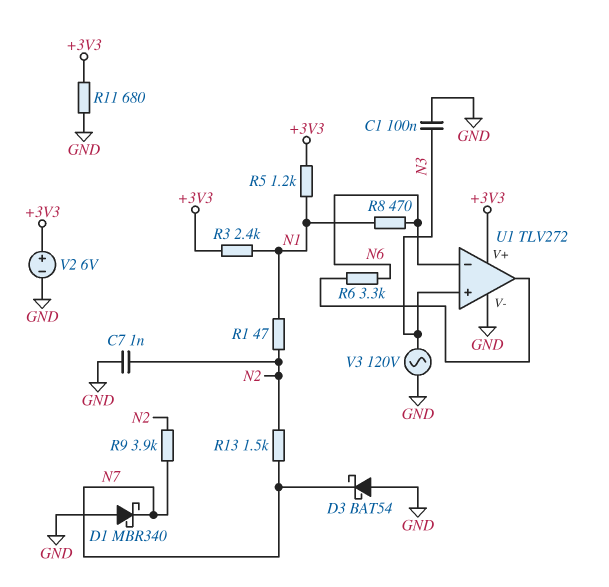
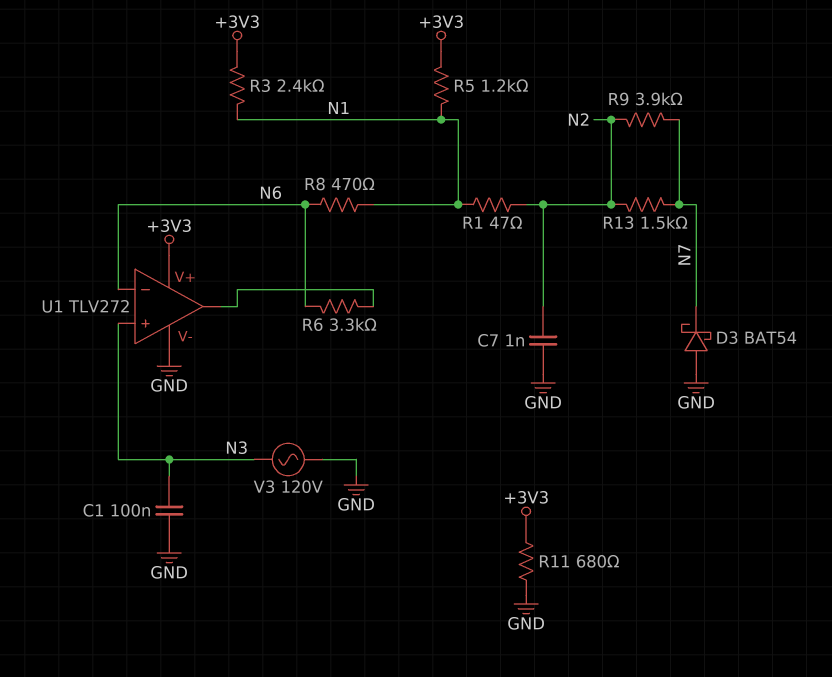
D1: schottky MBR340 (A GND, K N7) -> none
V2: 6V (plus +3V3, minus GND) -> none

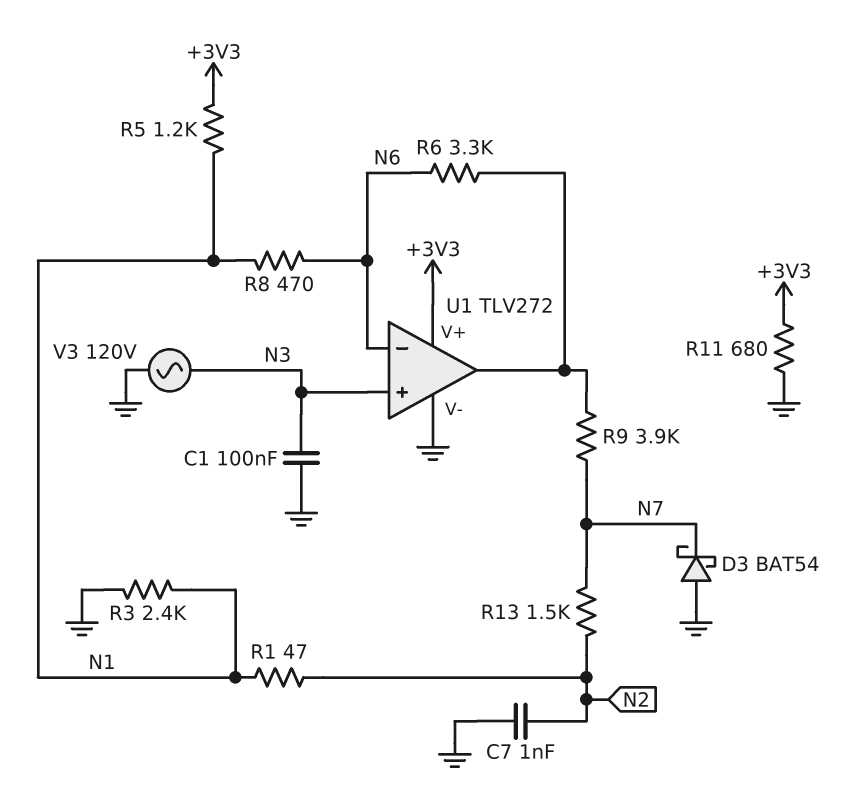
R3: 2.4k (+3V3, N1) -> 2.4k (GND, N1)
R9: 3.9k (N2, N7) -> 3.9k (N7, U1/out)

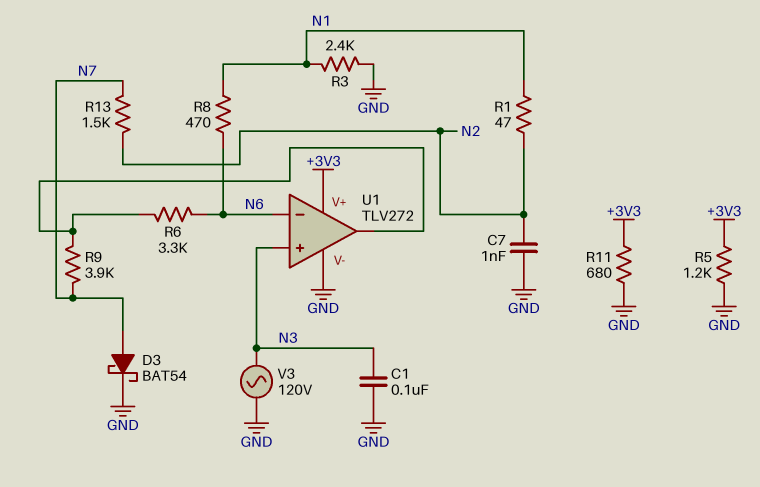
D3: schottky BAT54 (A GND, K N7) -> schottky BAT54 (A N7, K GND)
R5: 1.2k (+3V3, N1) -> 1.2k (+3V3, GND)

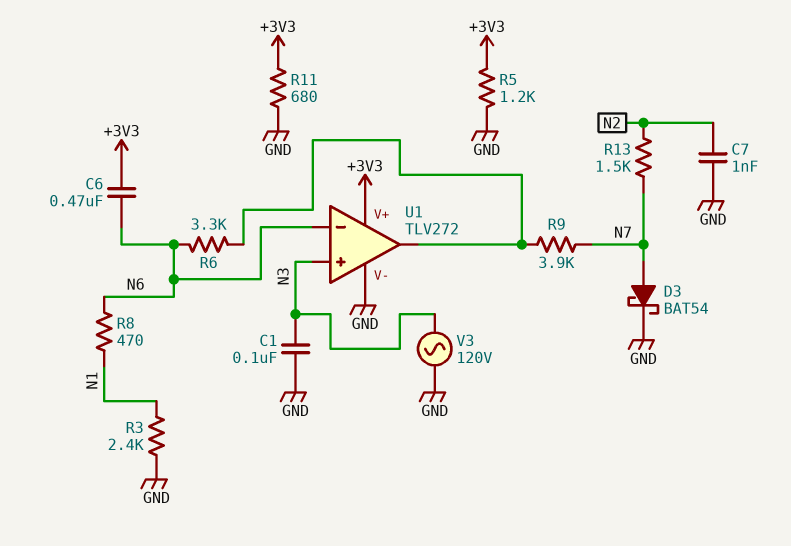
C6: none -> 470nF (+3V3, N6)
R1: 47 (N1, N2) -> none

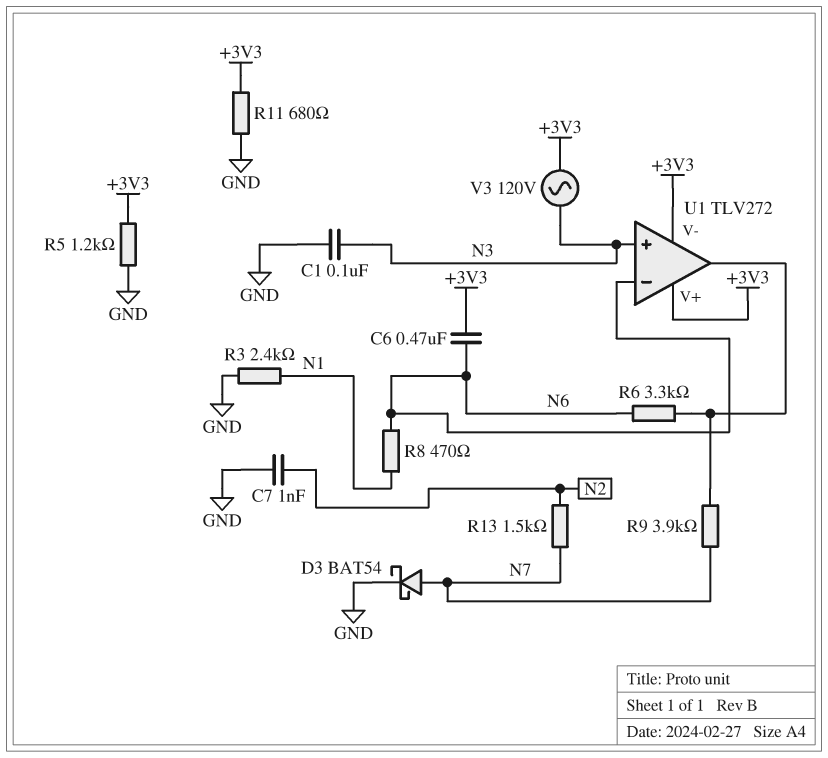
U1 pin V-: GND -> +3V3
V3: AC 120V (GND, N3) -> AC 120V (+3V3, N3)

